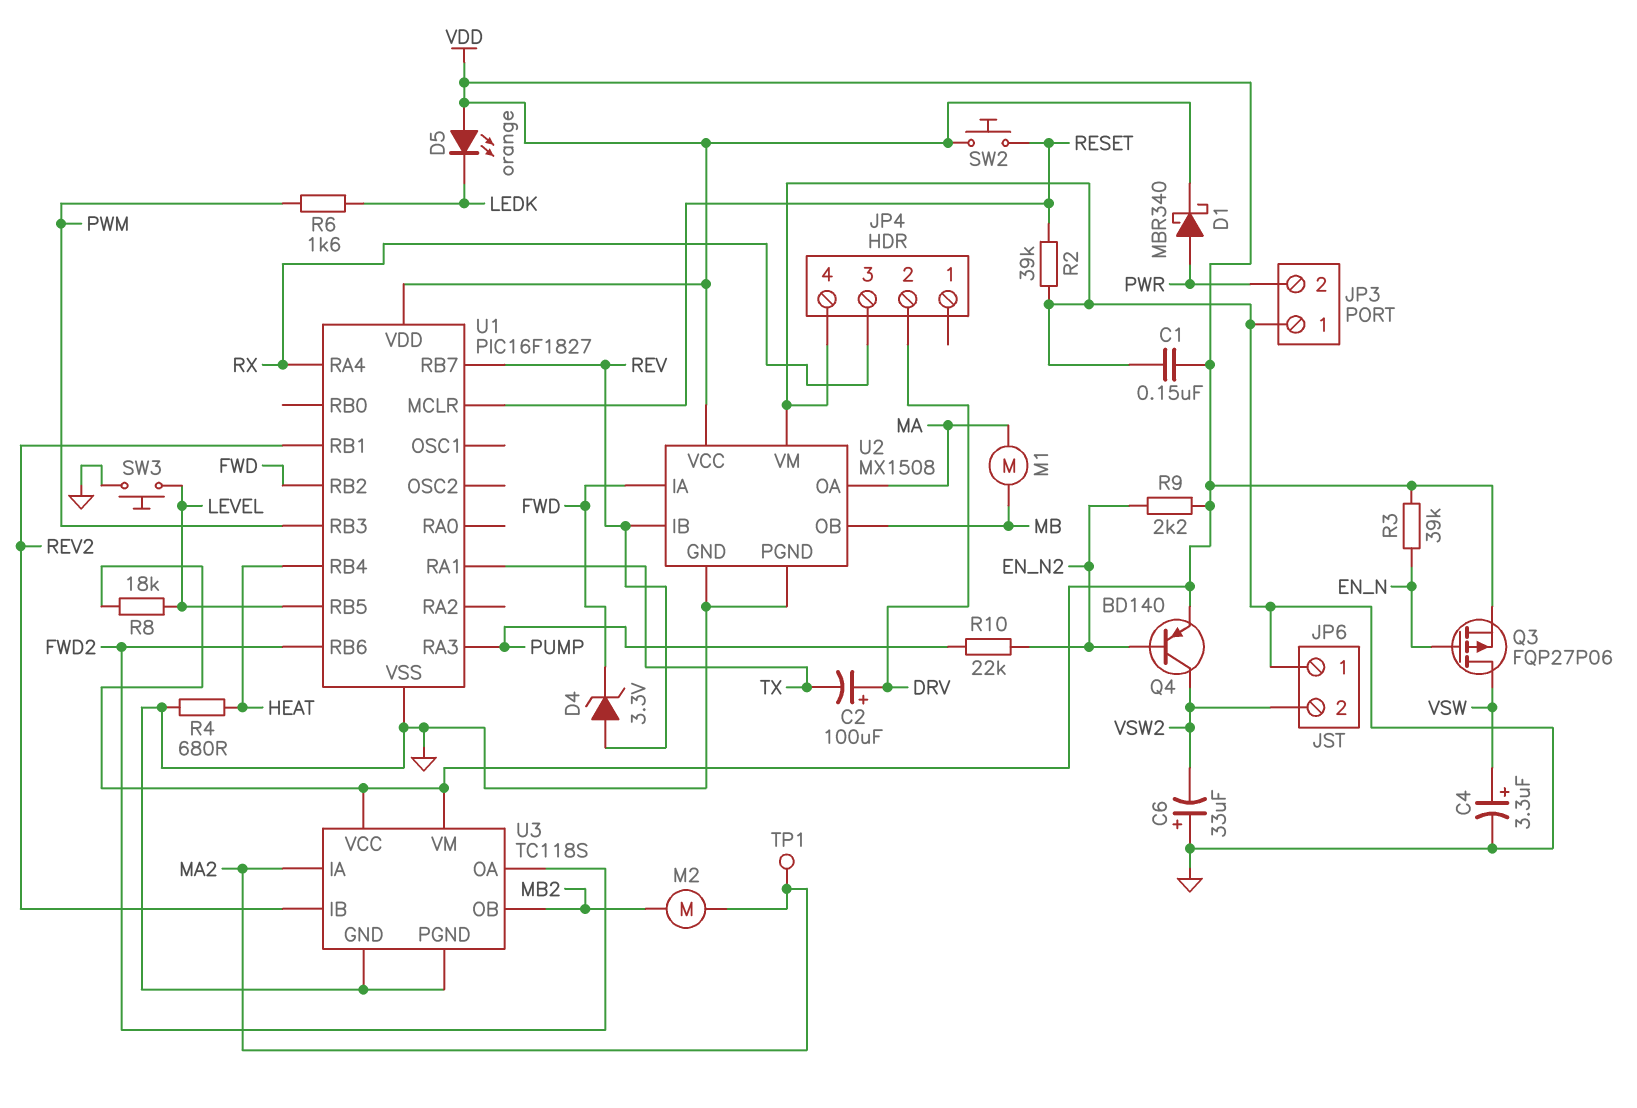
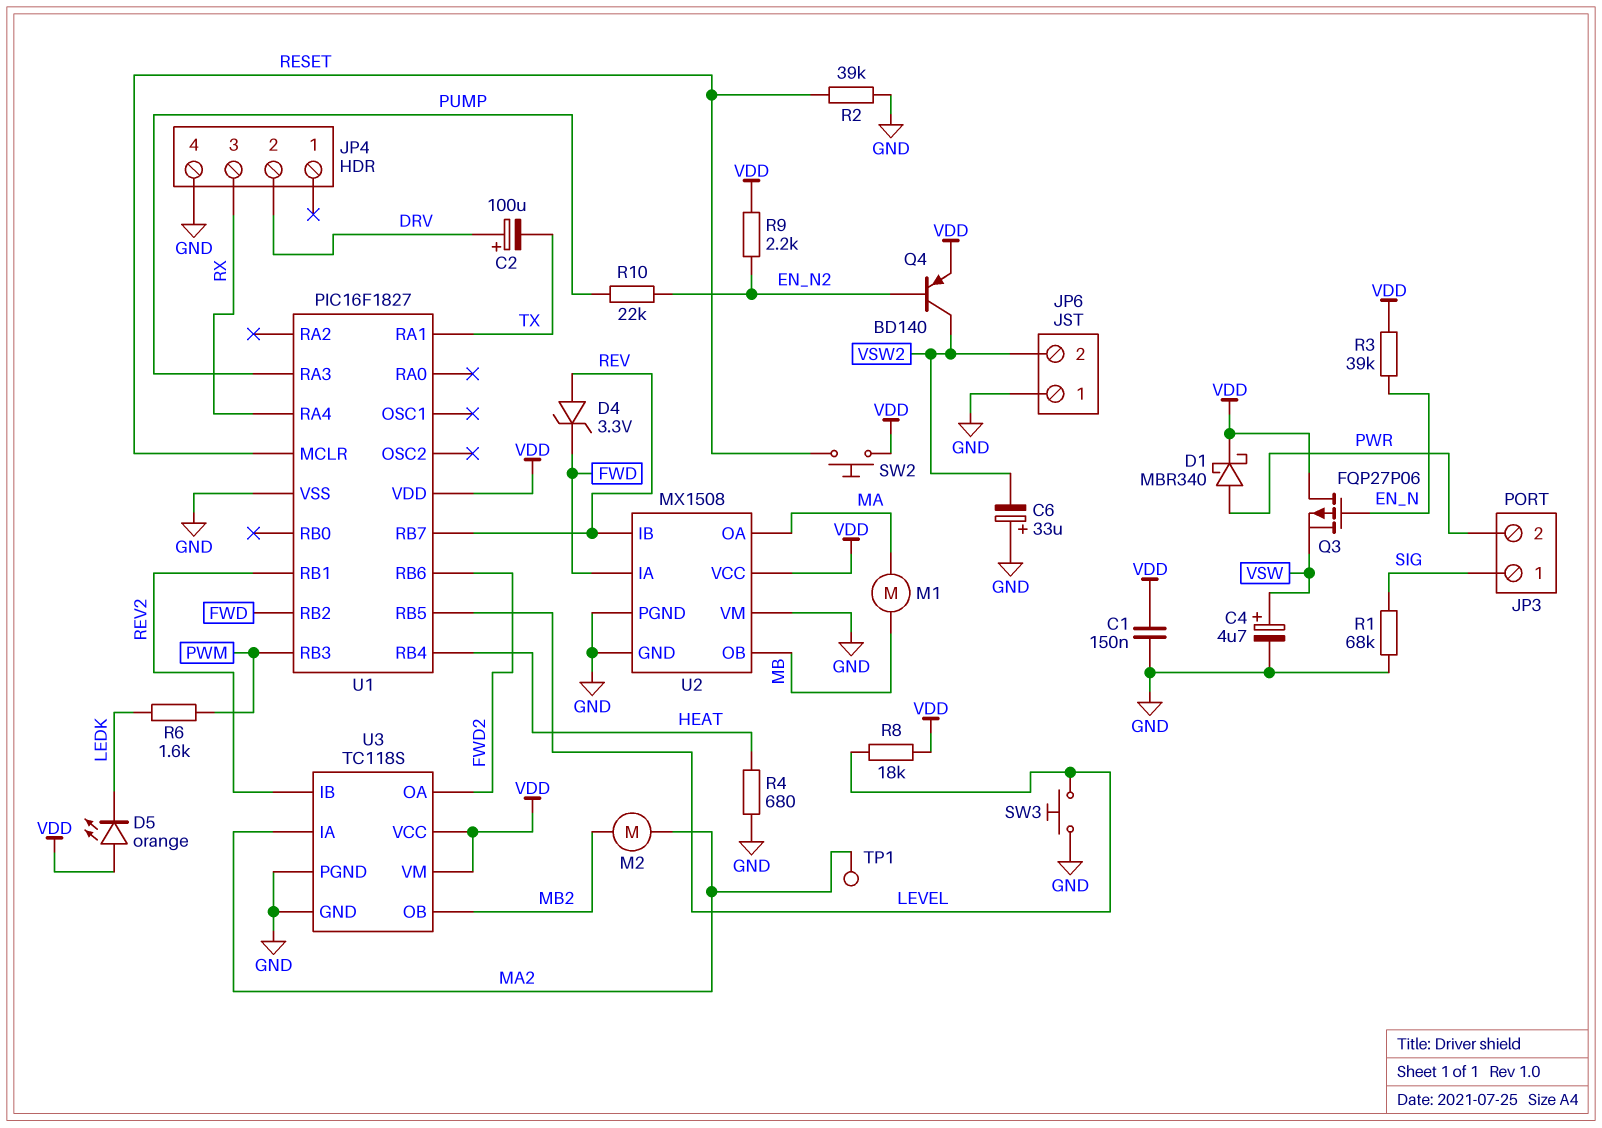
C4: 3.3uF (plus VSW, minus GND) -> 4.7uF (plus VSW, minus GND)
JP3 pin 1: GND -> SIG
Q3: PMOS FQP27P06 (G EN_N, D VSW, S VDD) -> PMOS FQP27P06 (G EN_N, D VDD, S VSW)
R1: none -> 68k (GND, SIG)

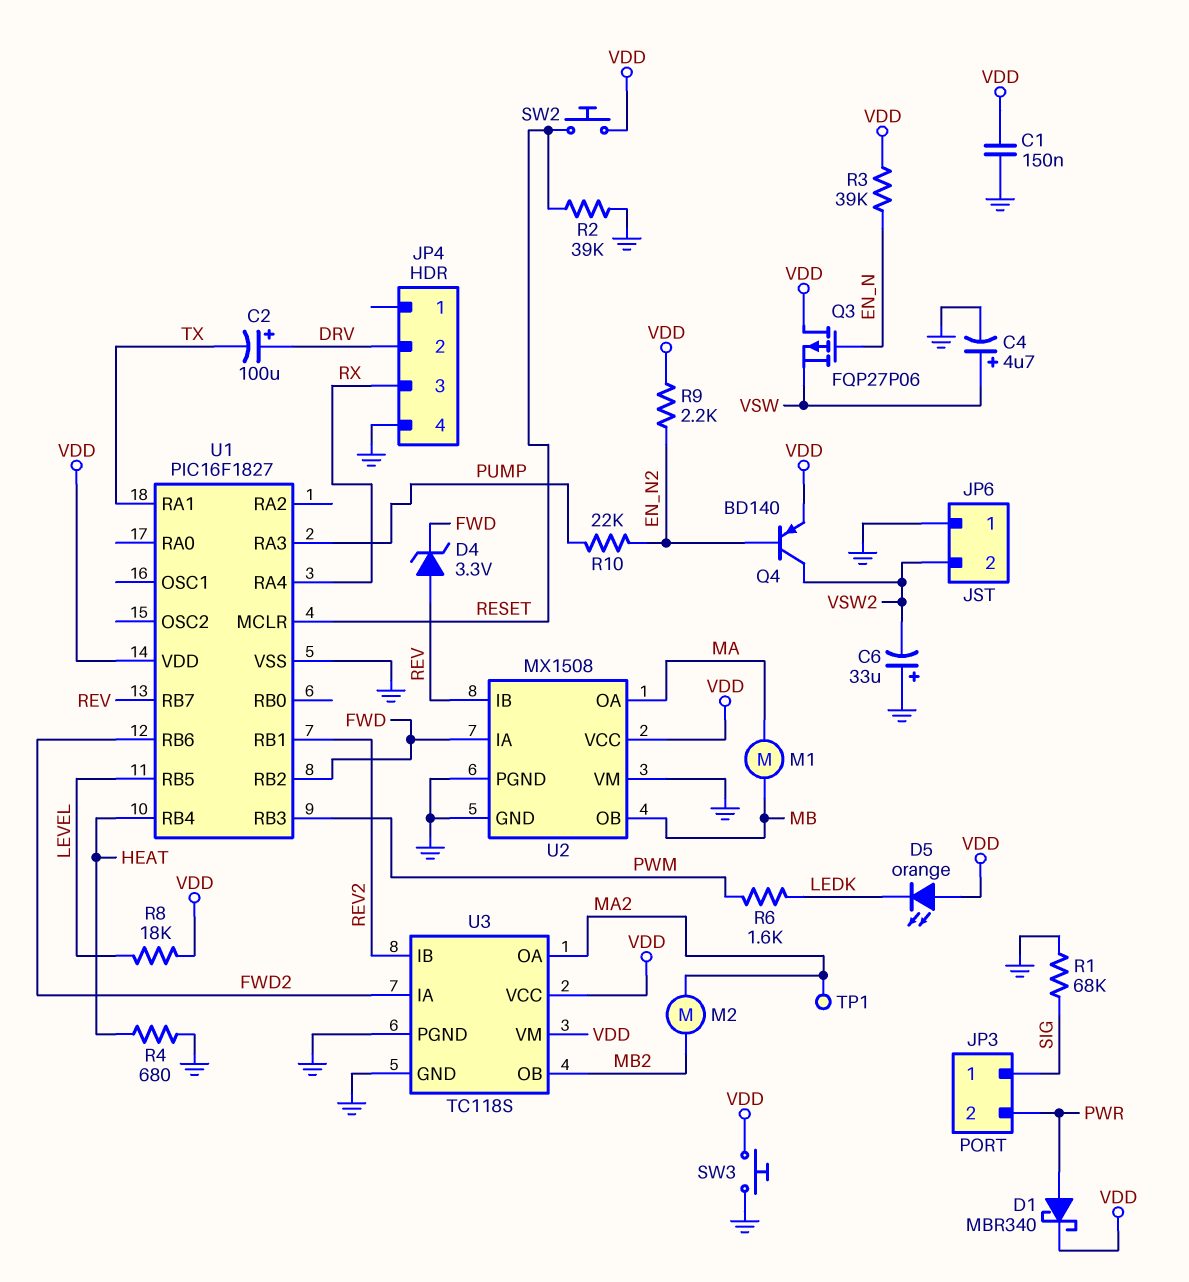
SW3: button (GND, LEVEL) -> button (GND, VDD)
U3 pin IA: MA2 -> FWD2
U3 pin OA: FWD2 -> MA2

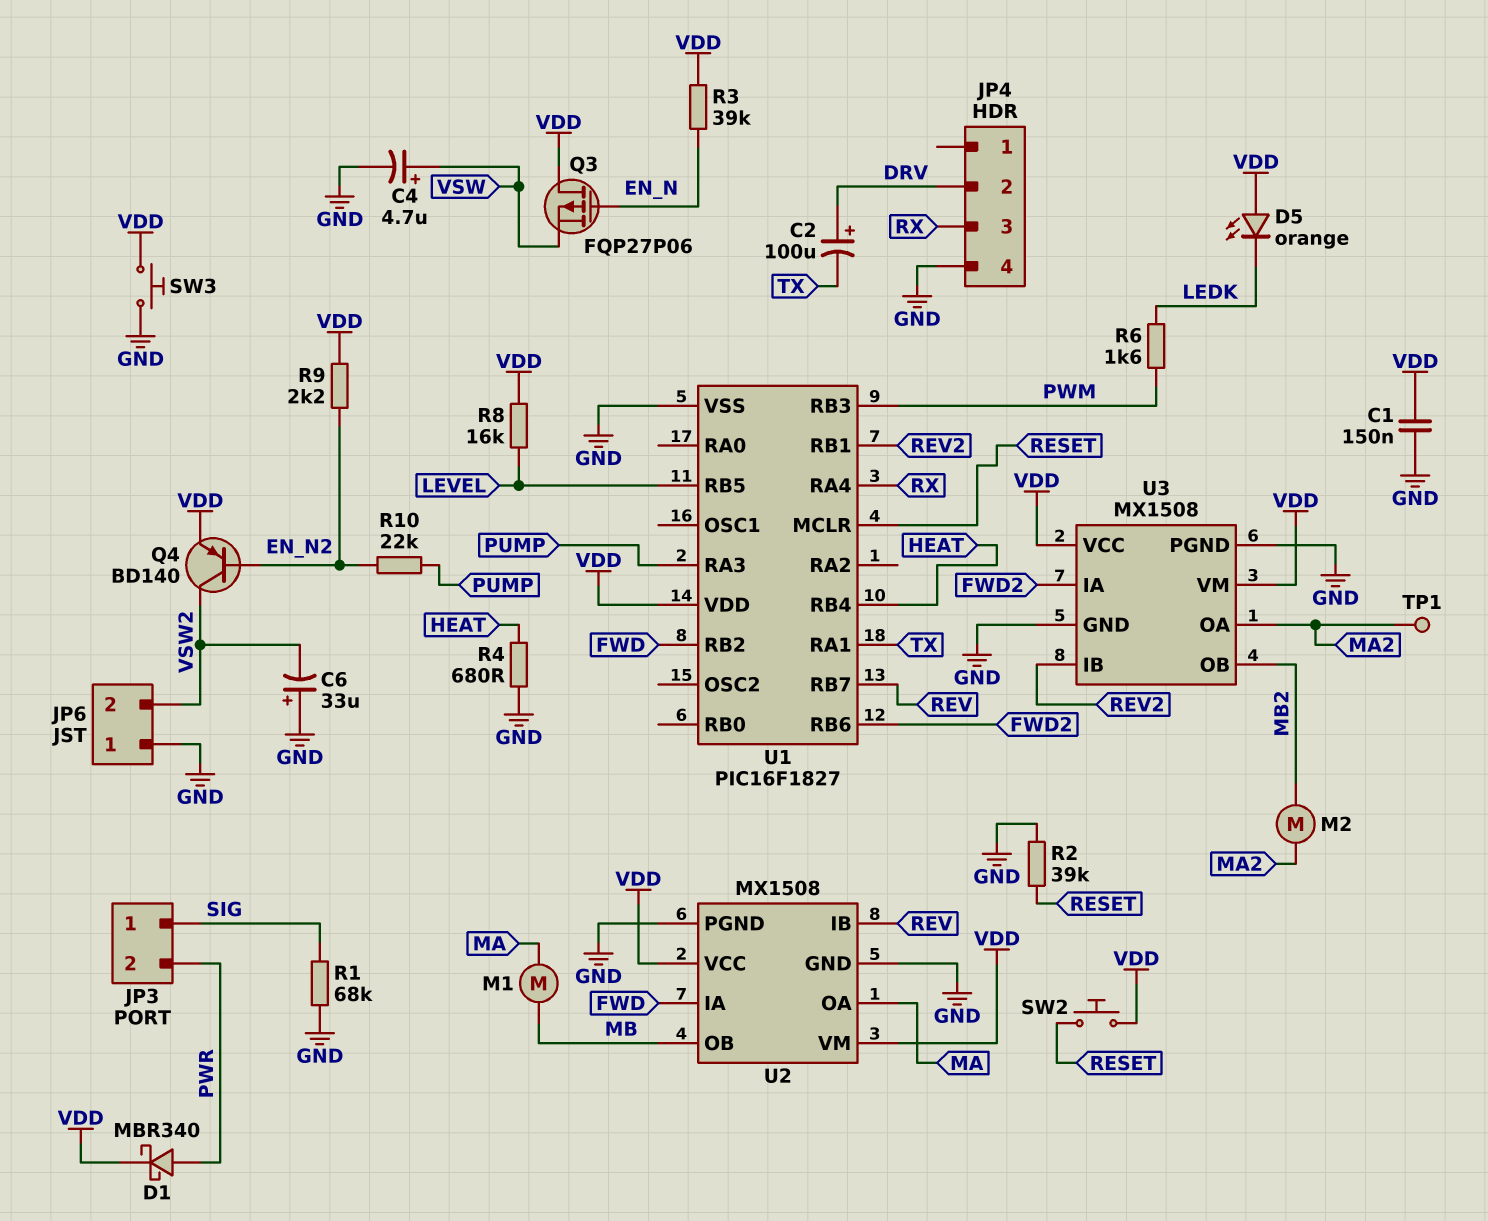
D4: zener 3.3V (A REV, K FWD) -> none
R8: 18k (LEVEL, VDD) -> 16k (LEVEL, VDD)
U2 pin VM: GND -> VDD
U3: TC118S -> MX1508

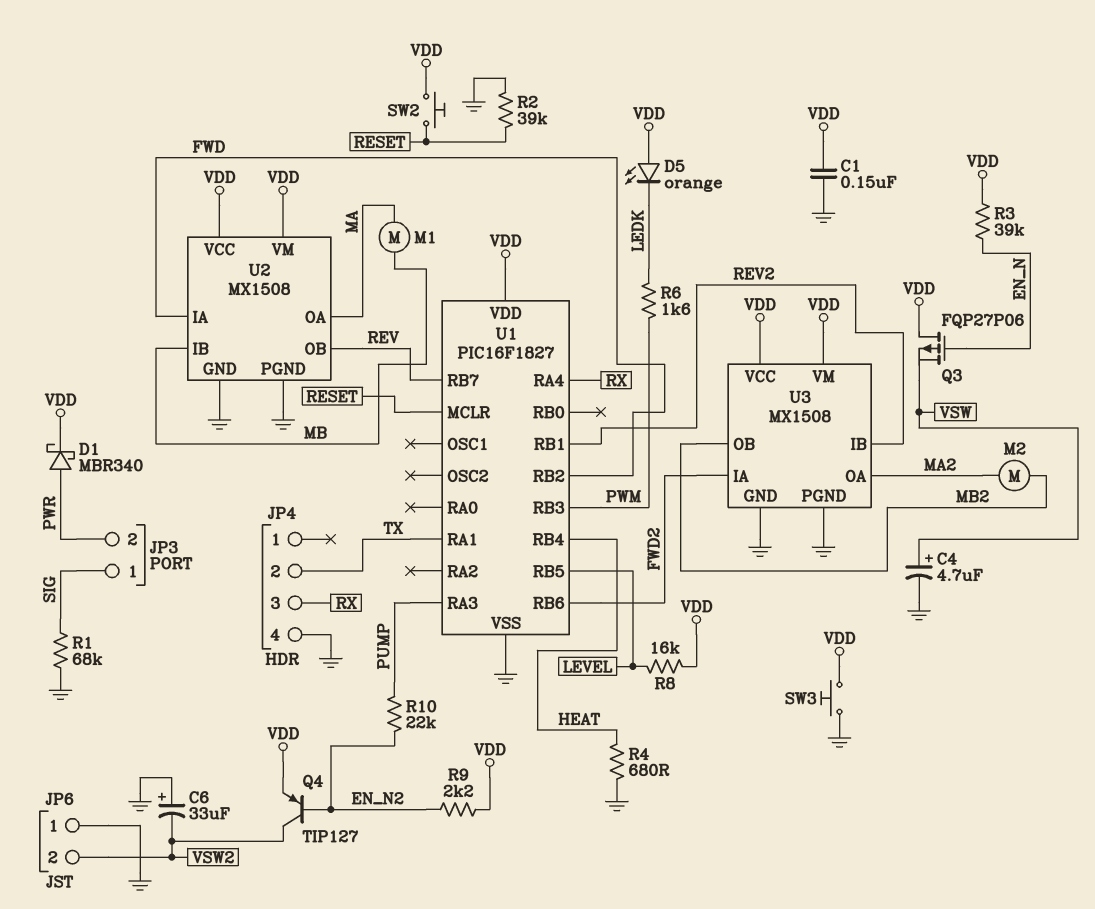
C2: 100uF (plus DRV, minus TX) -> none
JP4 pin 2: DRV -> TX
Q4: PNP BD140 (B EN_N2, C VSW2, E VDD) -> PNP TIP127 (B EN_N2, C VSW2, E VDD)
TP1: test point (MA2) -> none
U2 pin IB: REV -> MB
U2 pin OB: MB -> REV

